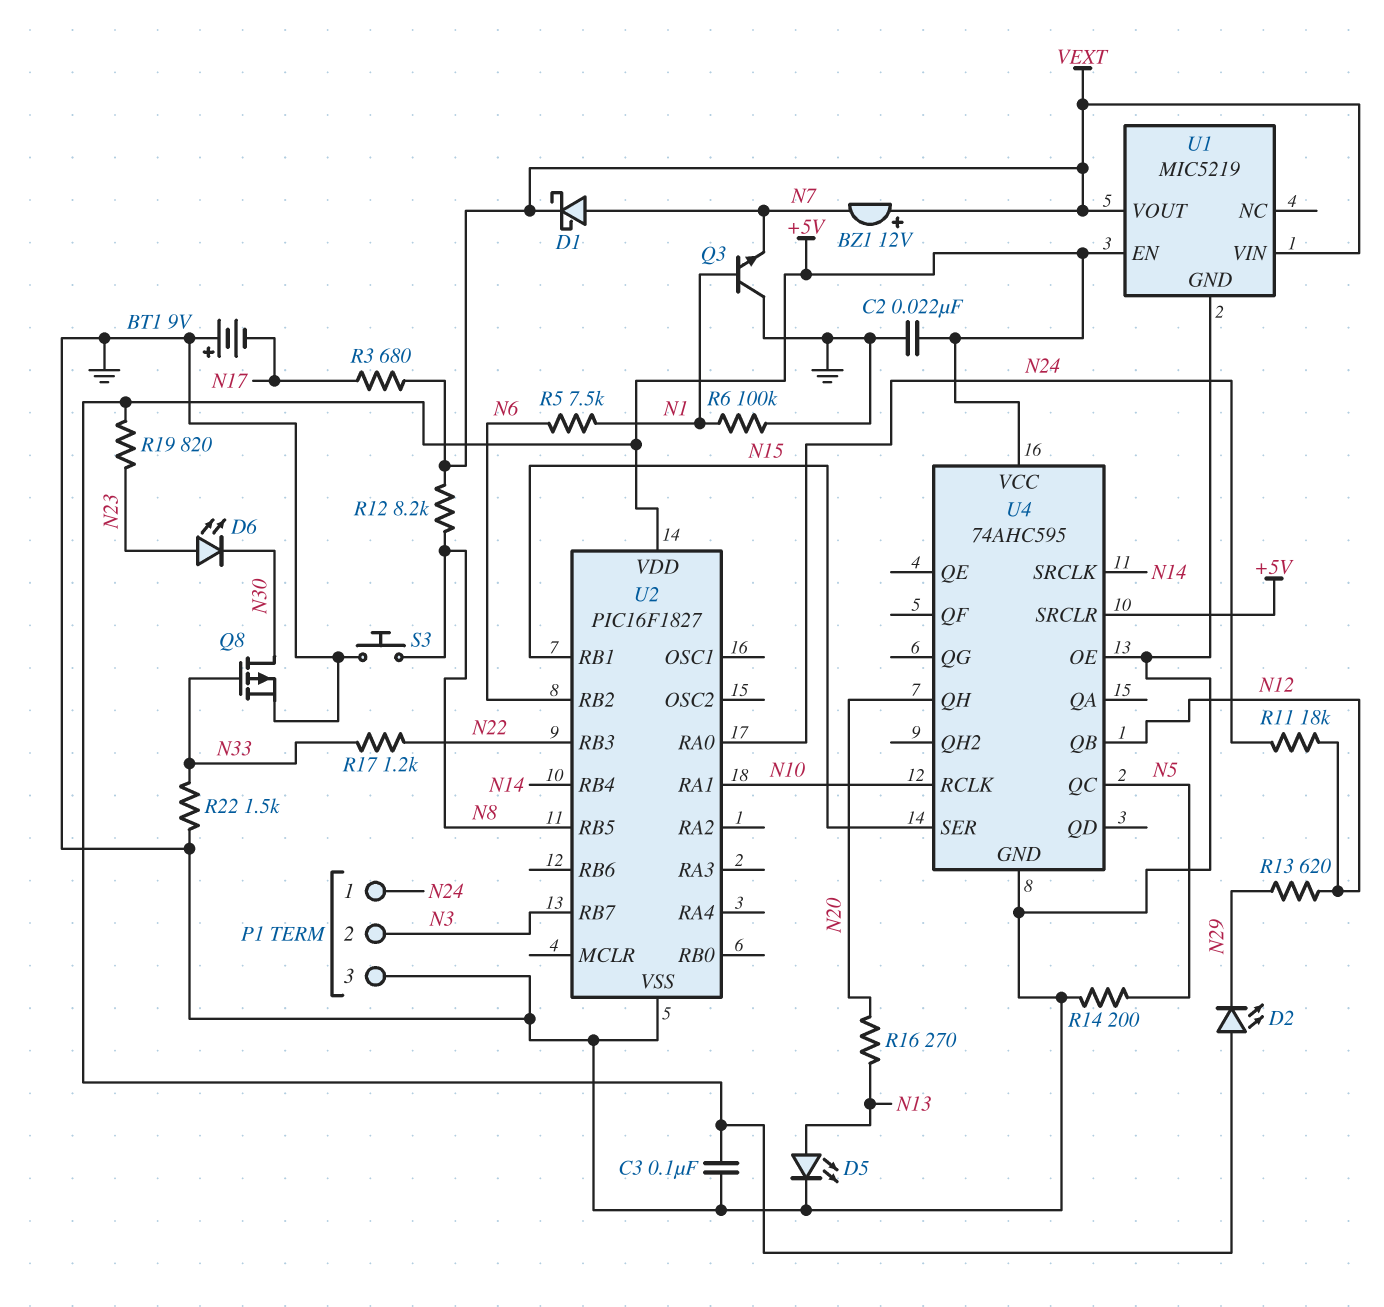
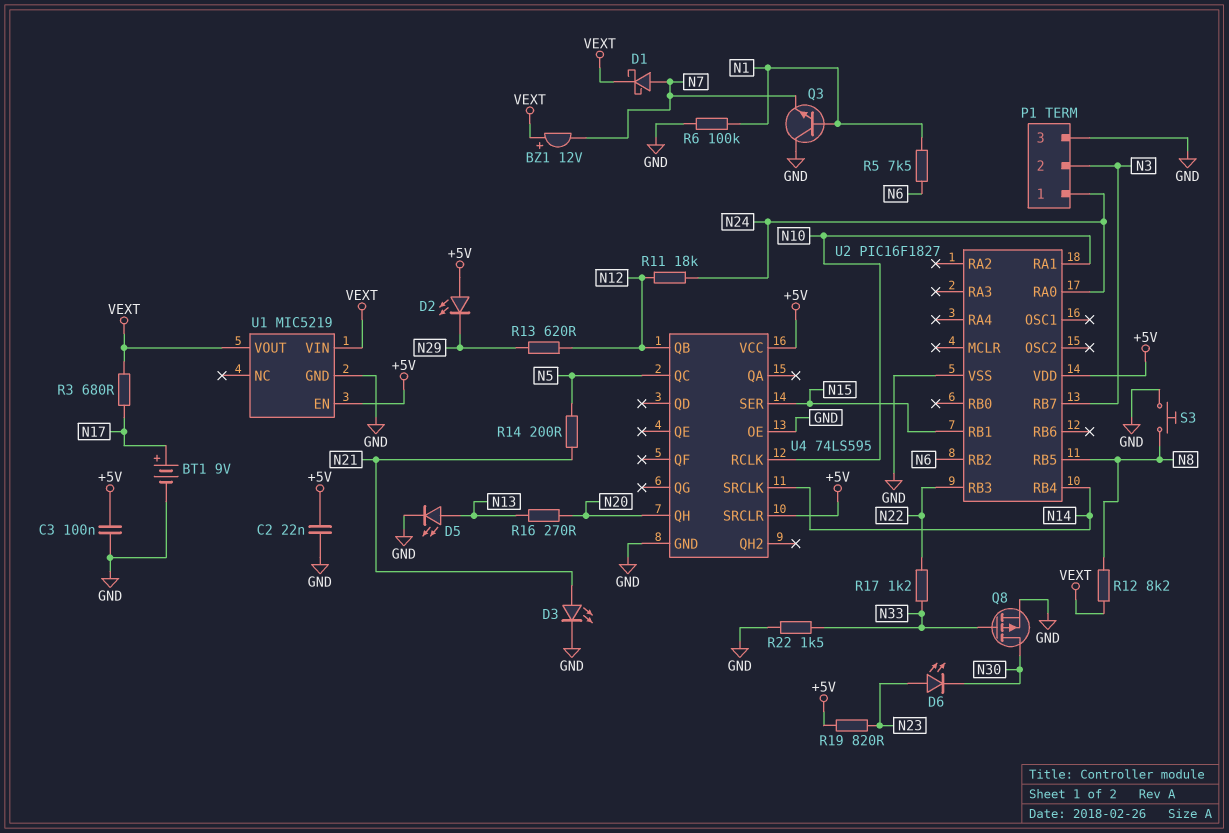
BT1: 9V (plus GND, minus N17) -> 9V (plus N17, minus GND)
D3: none -> LED (A N21, K GND)
R14: 200 (GND, N5) -> 200 (N5, N21)
U4: 74AHC595 -> 74LS595

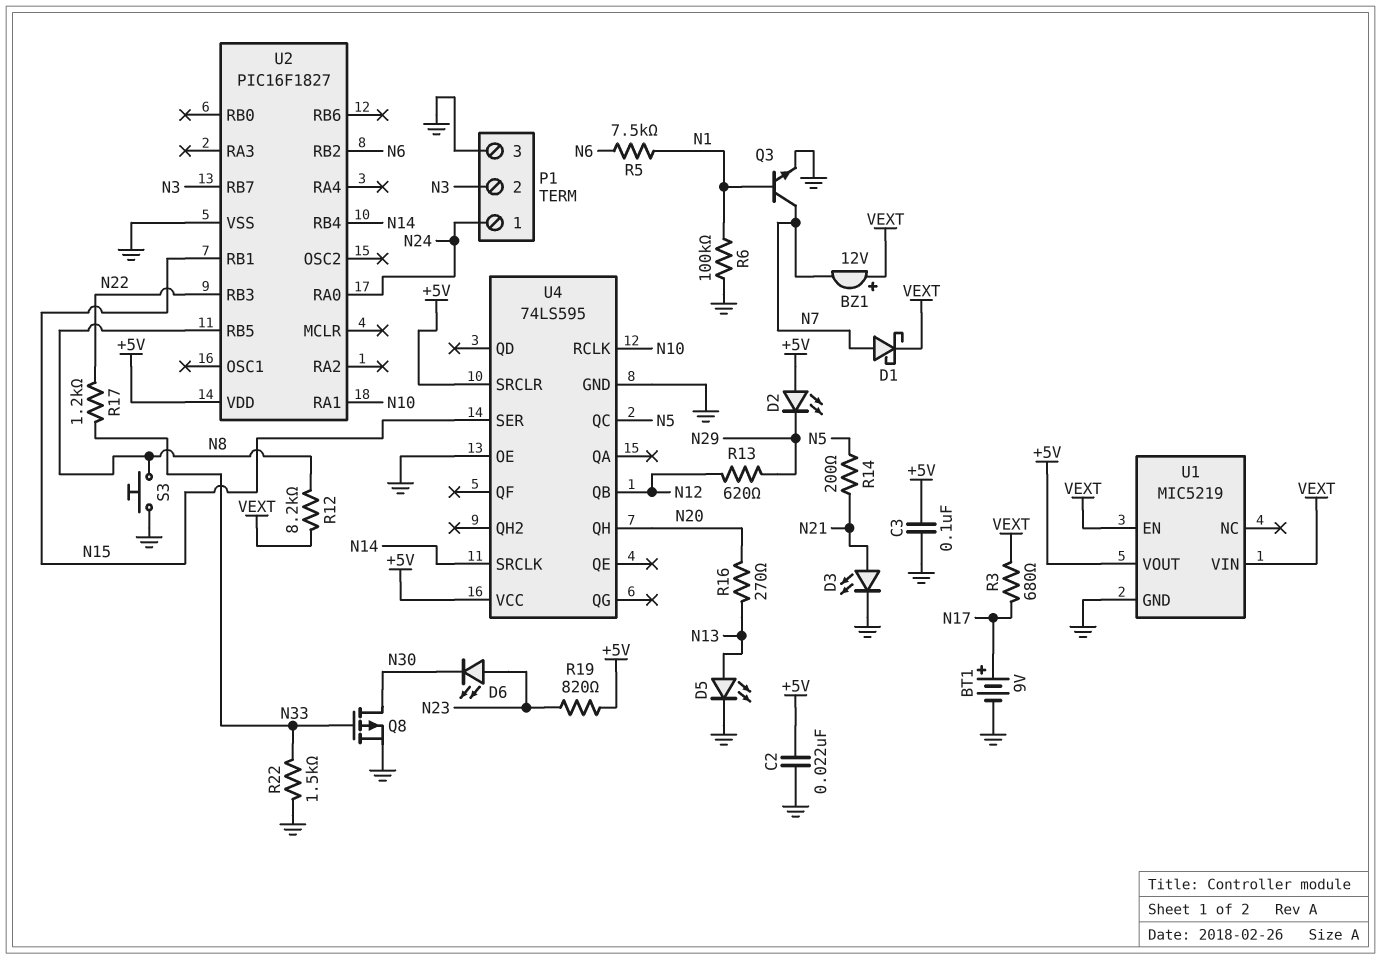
Q3: NPN (B N1, C GND, E N7) -> NPN (B N1, C N7, E GND)
R11: 18k (N12, N24) -> none
U1 pin EN: +5V -> VEXT
U1 pin VOUT: VEXT -> +5V

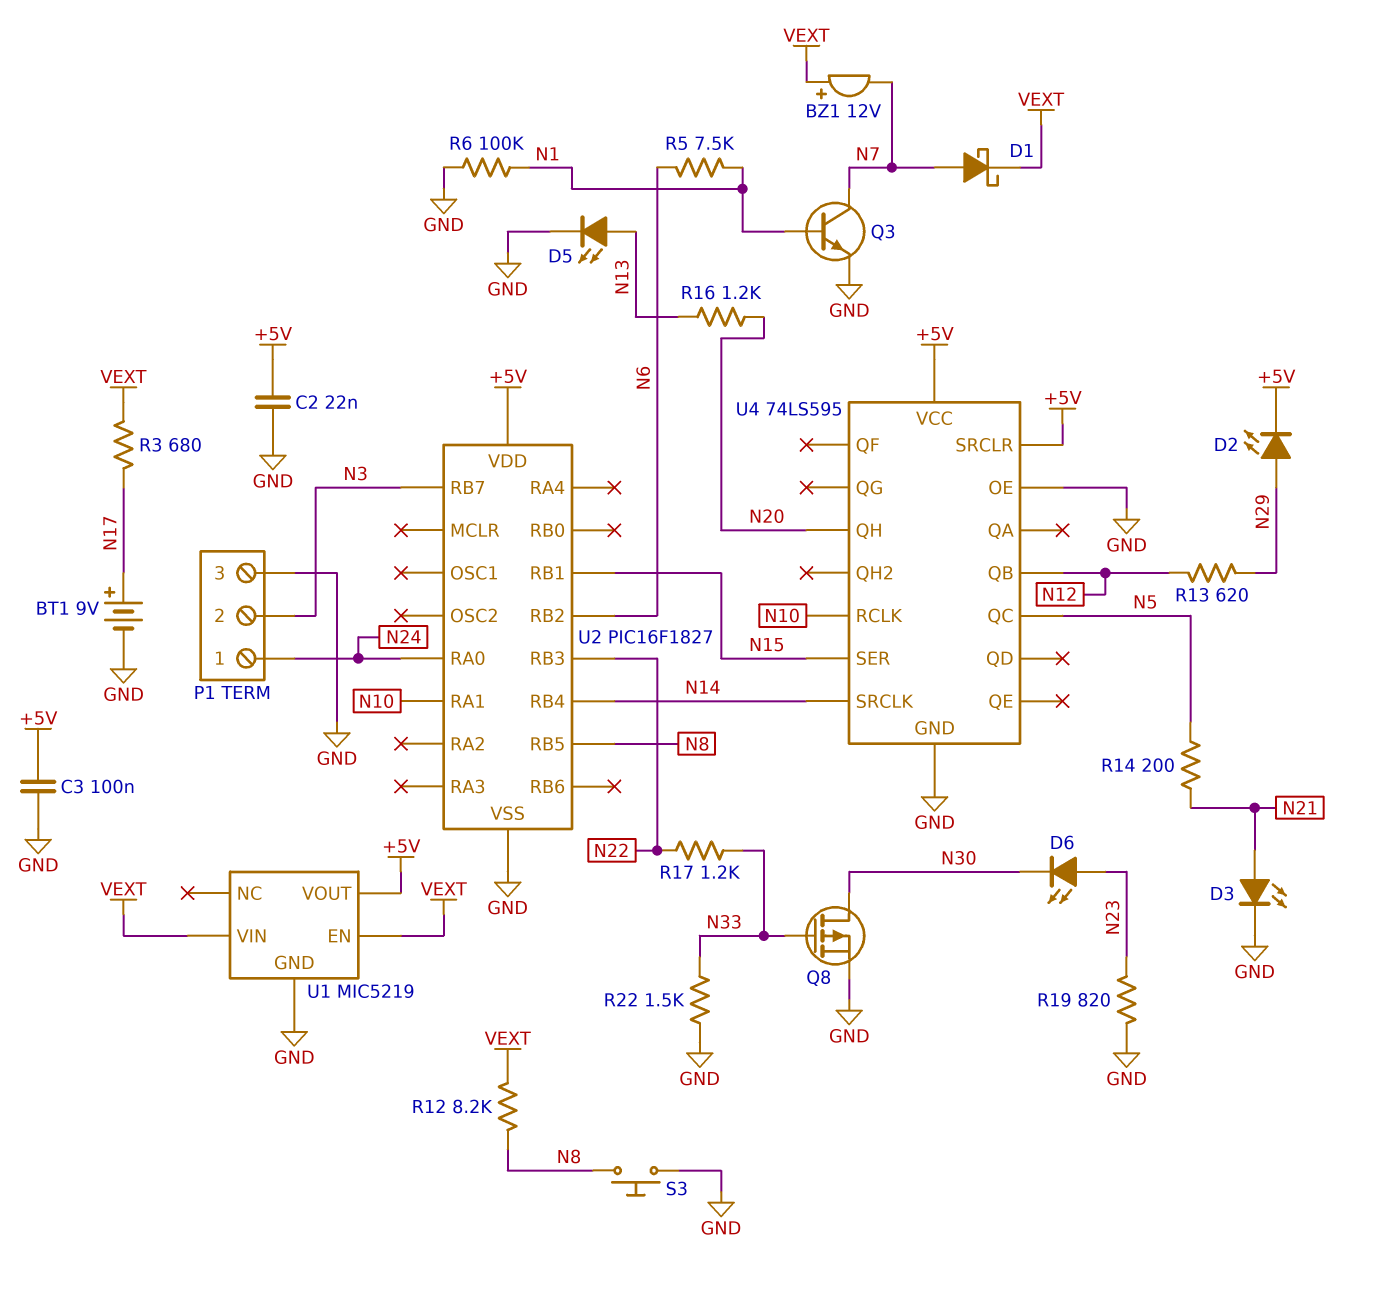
D2: LED (A +5V, K N29) -> LED (A N29, K +5V)
R16: 270 (N13, N20) -> 1.2k (N13, N20)
R19: 820 (+5V, N23) -> 820 (GND, N23)

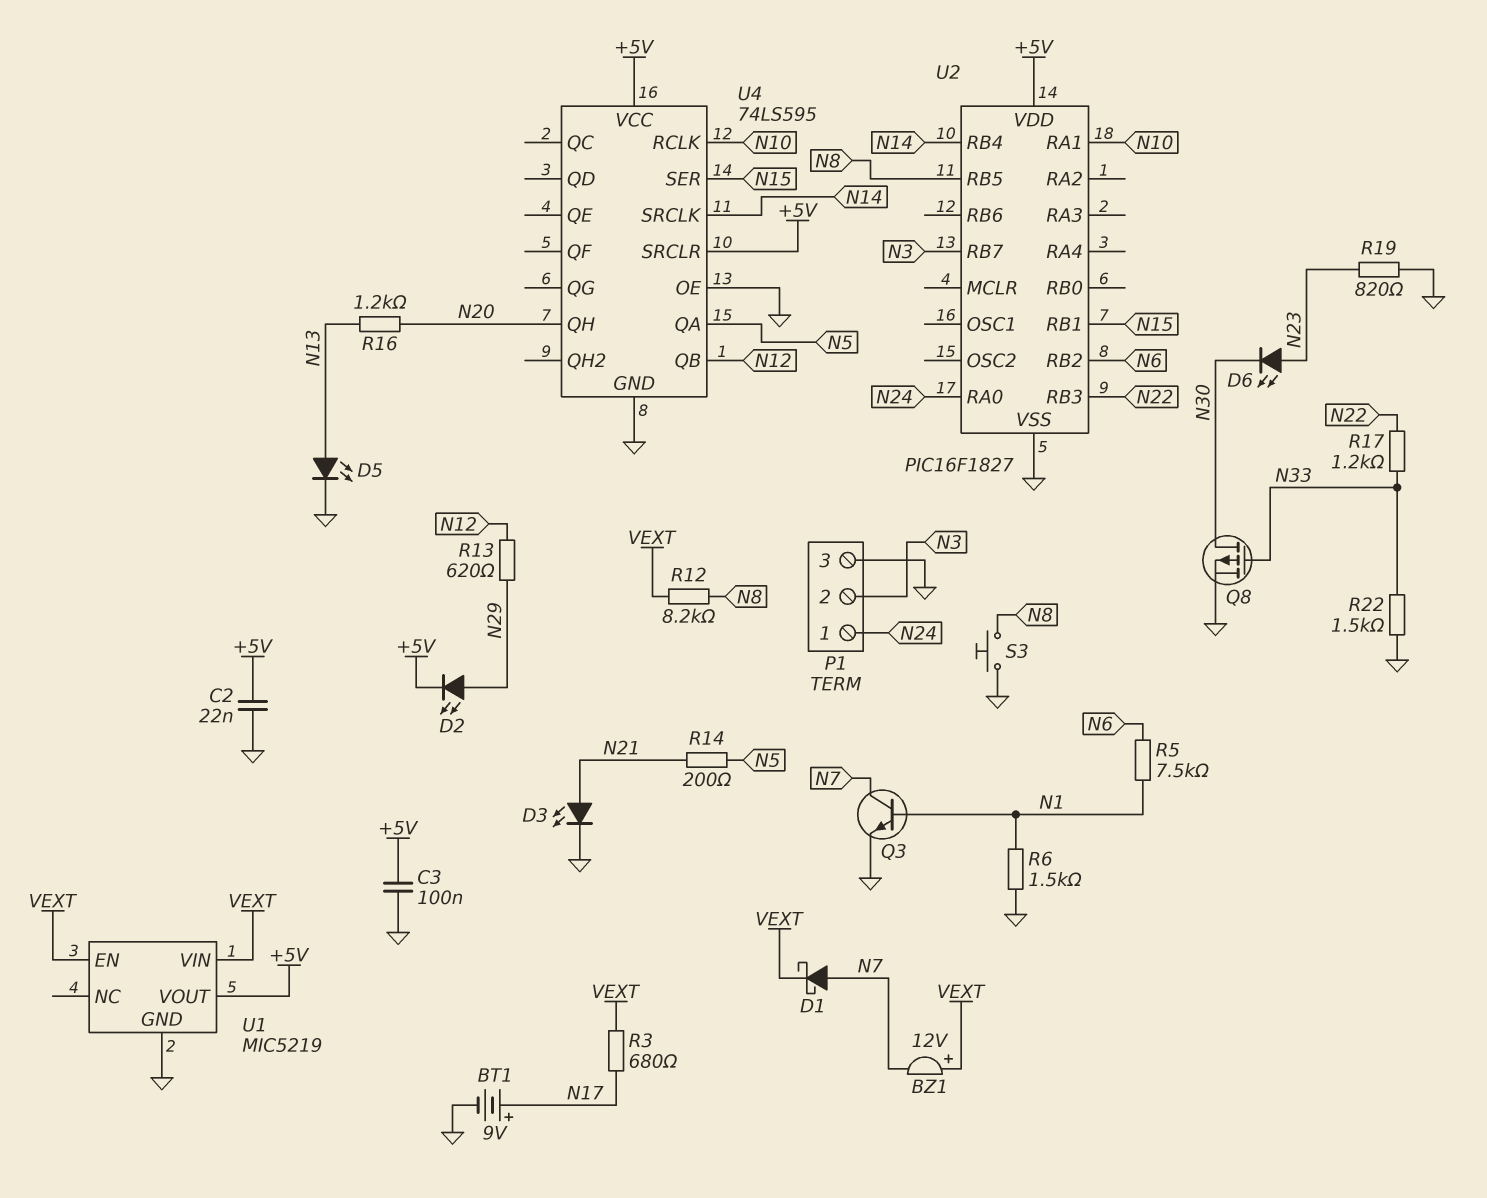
R6: 100k (GND, N1) -> 1.5k (GND, N1)
U4 pin QA: none -> N5
U4 pin QC: N5 -> none

